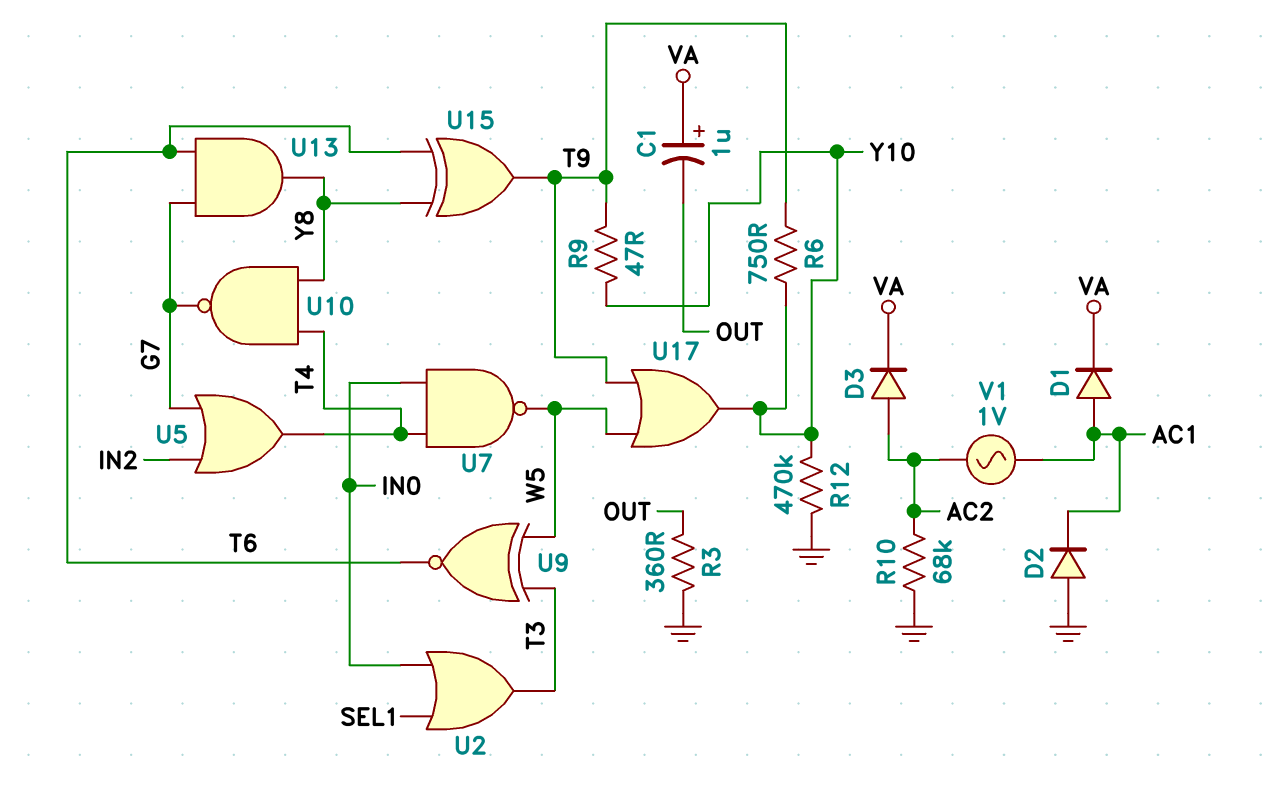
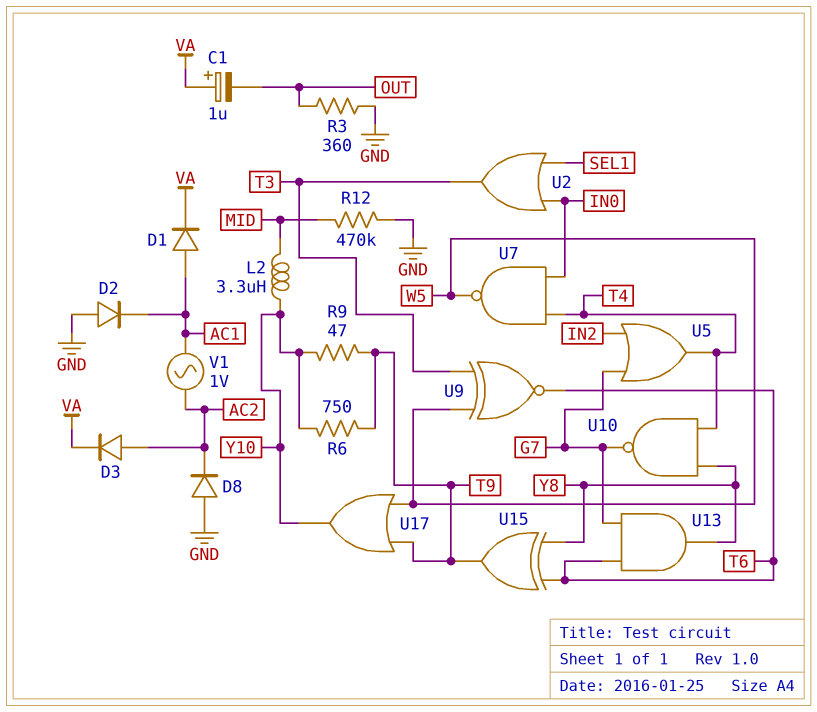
D8: none -> diode (A GND, K AC2)
L2: none -> 3.3uH (MID, Y10)
R10: 68k (AC2, GND) -> none
R12: 470k (GND, Y10) -> 470k (GND, MID)

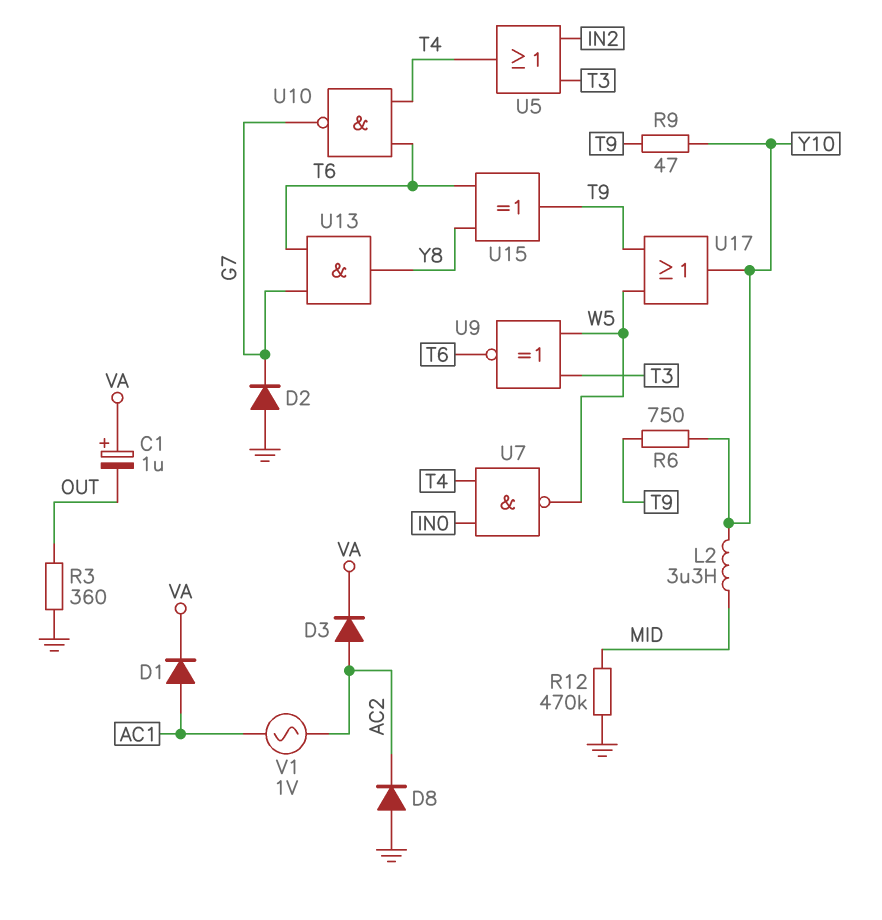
D2: diode (A GND, K AC1) -> diode (A GND, K G7)
U2: OR (in IN0, in SEL1, out T3) -> none
U5: OR (in G7, in IN2, out T4) -> OR (in IN2, in T3, out T4)
U10: NAND (in T4, in Y8, out G7) -> NAND (in T4, in T6, out G7)

